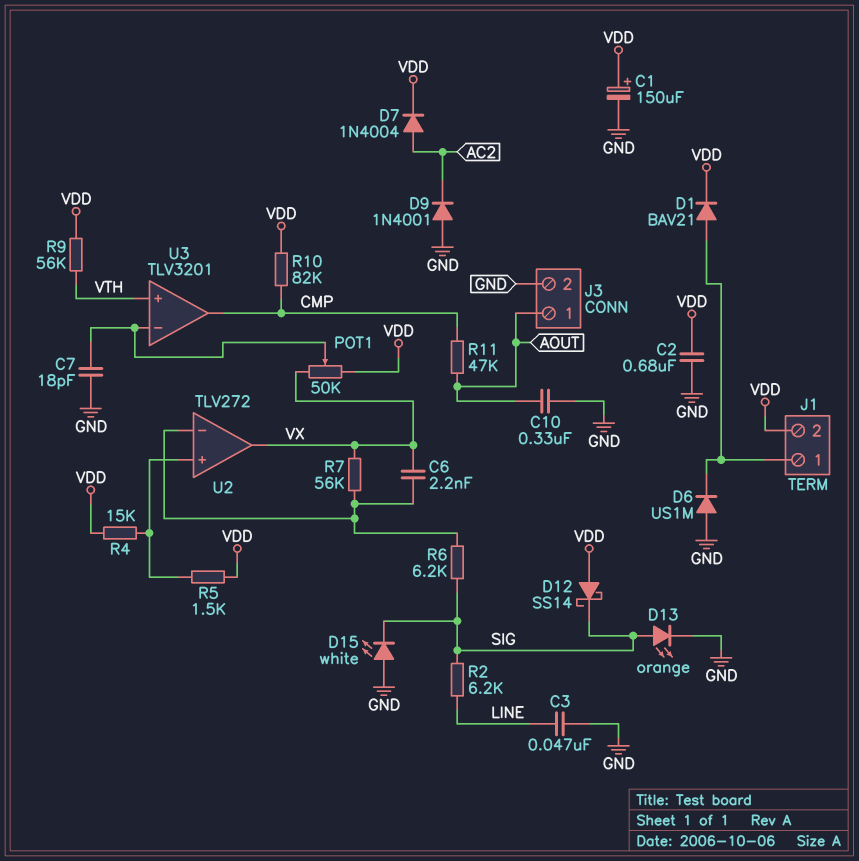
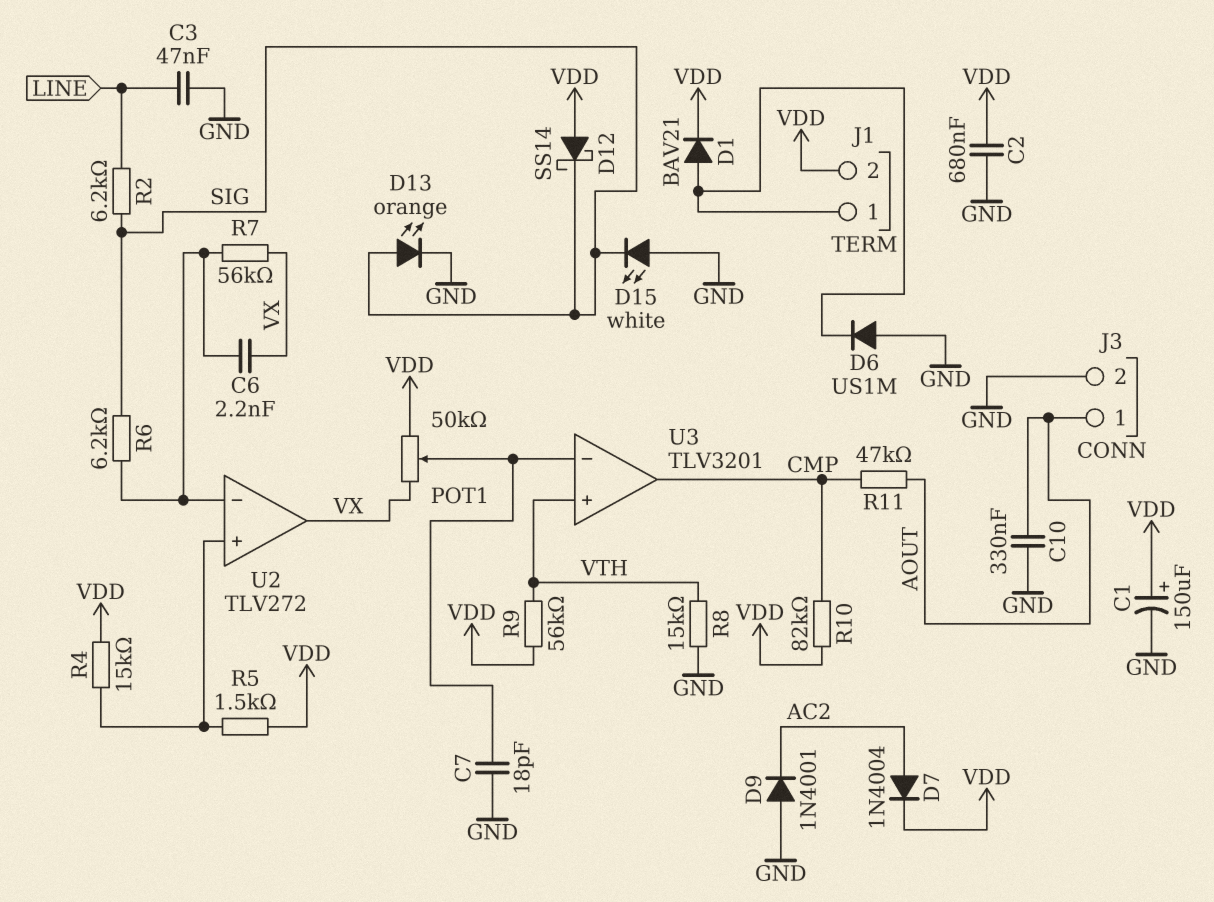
R8: none -> 15k (GND, VTH)

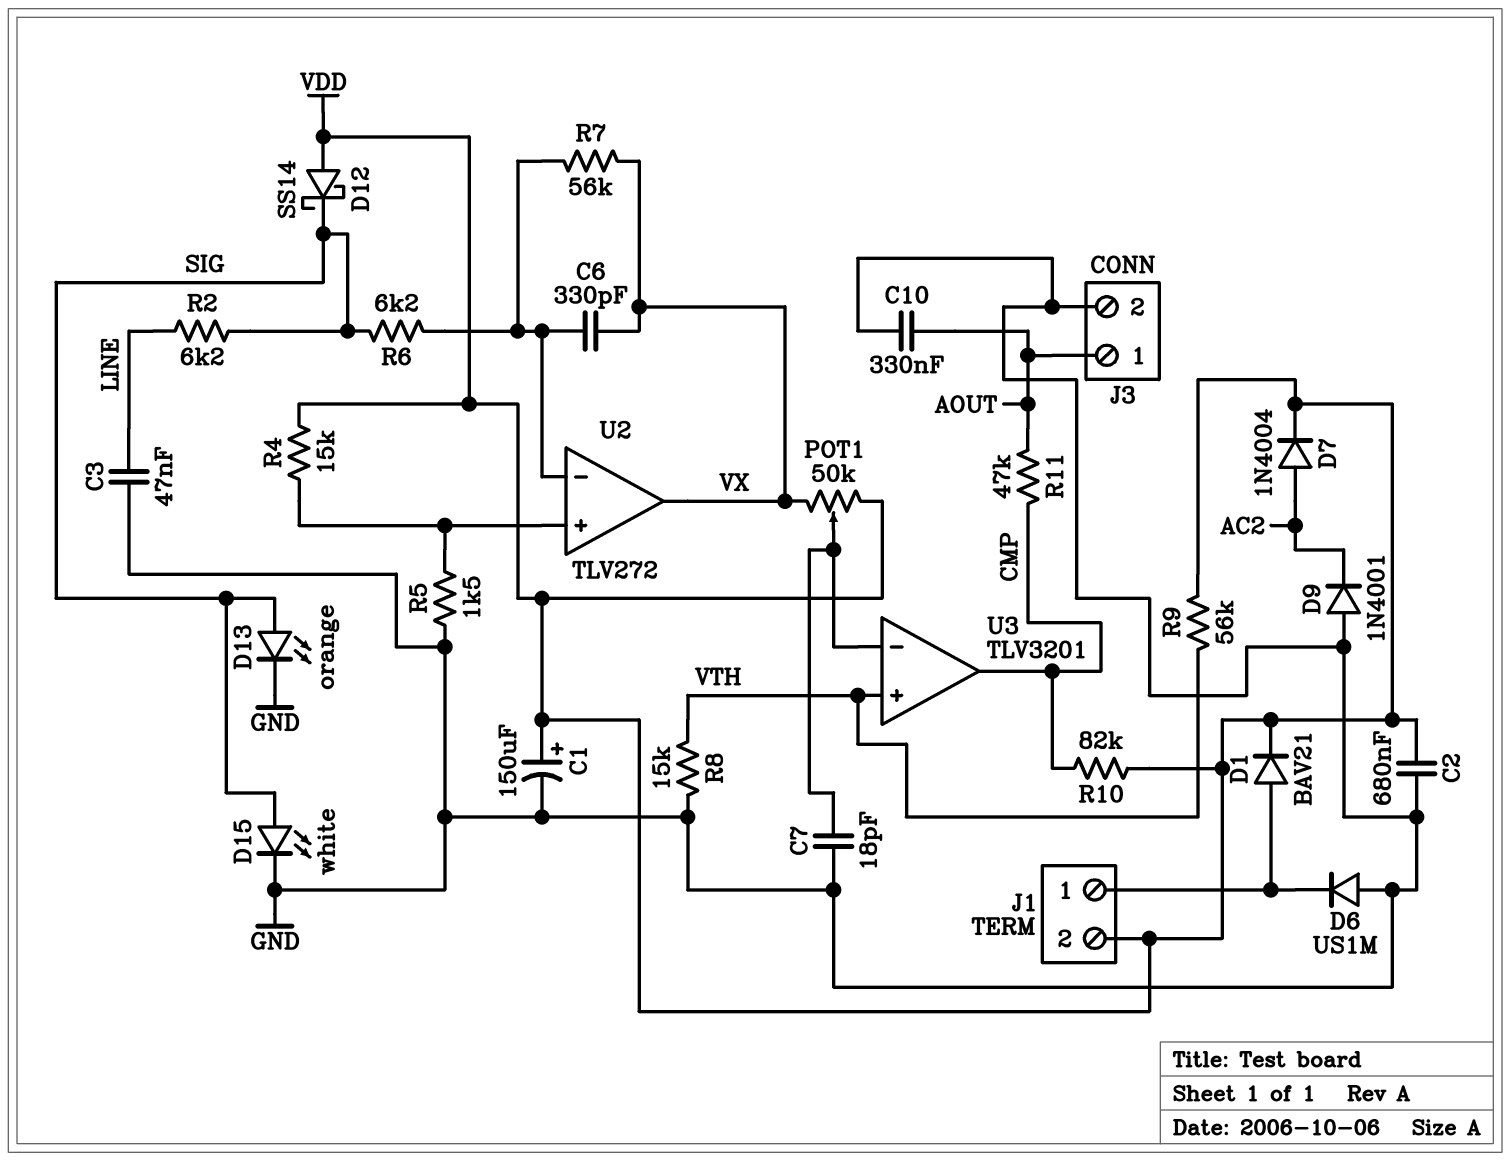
C6: 2.2nF (U2/in-, VX) -> 330pF (U2/in-, VX)
D15: LED white (A GND, K SIG) -> LED white (A SIG, K GND)
R5: 1.5k (U2/in+, VDD) -> 1.5k (GND, U2/in+)

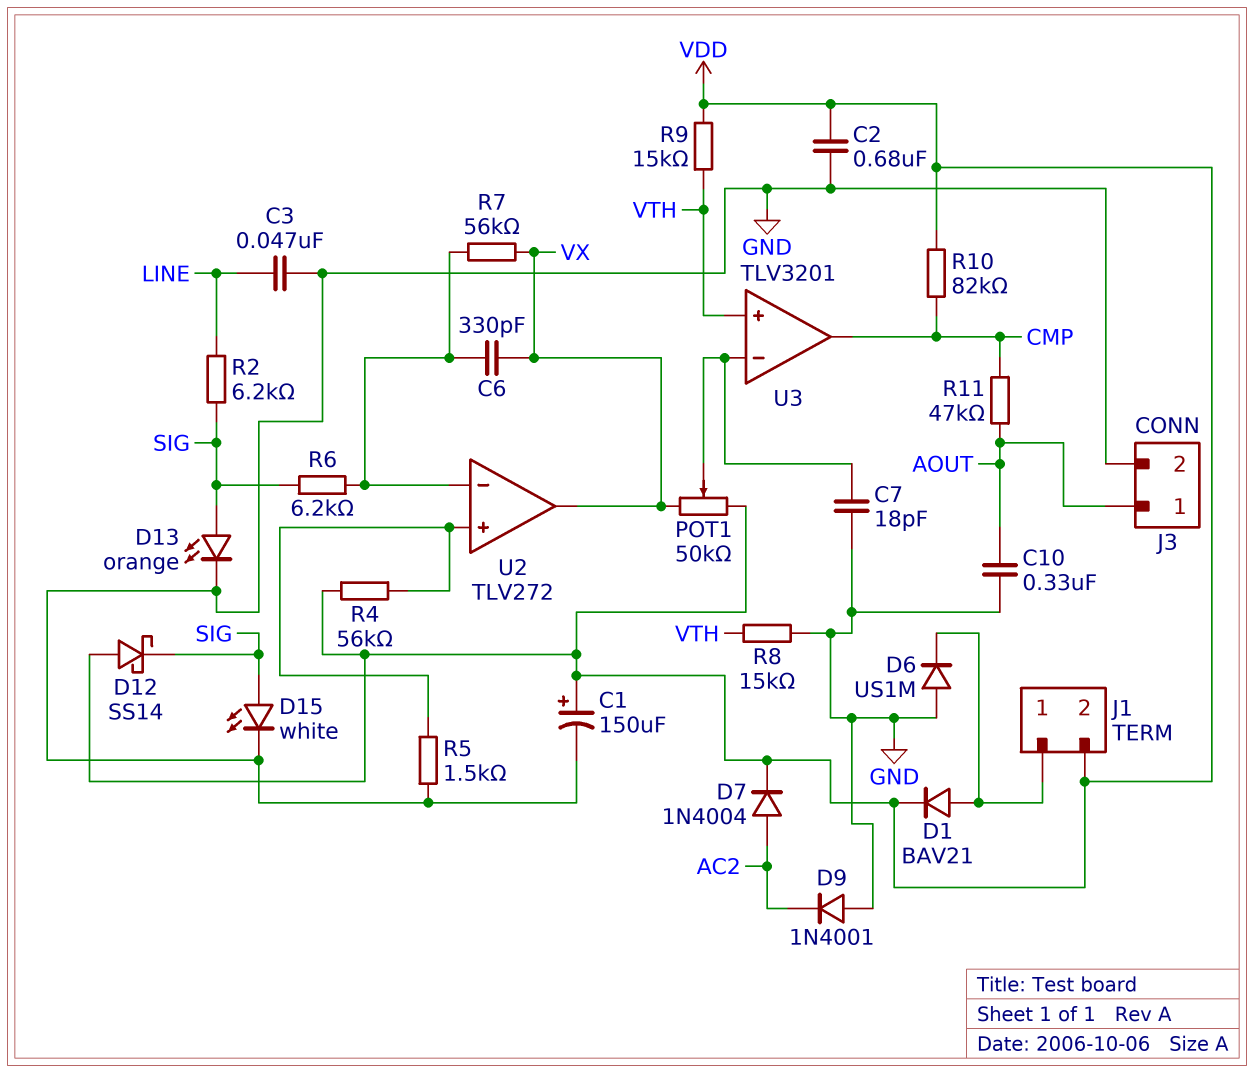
R4: 15k (U2/in+, VDD) -> 56k (U2/in+, VDD)
R9: 56k (VDD, VTH) -> 15k (VDD, VTH)

